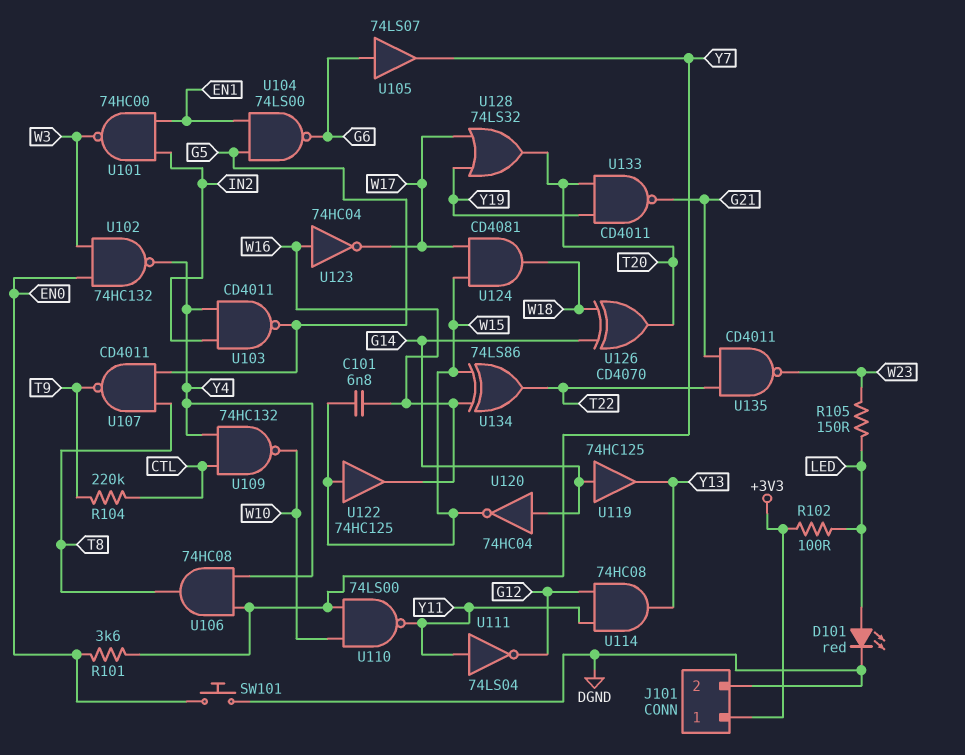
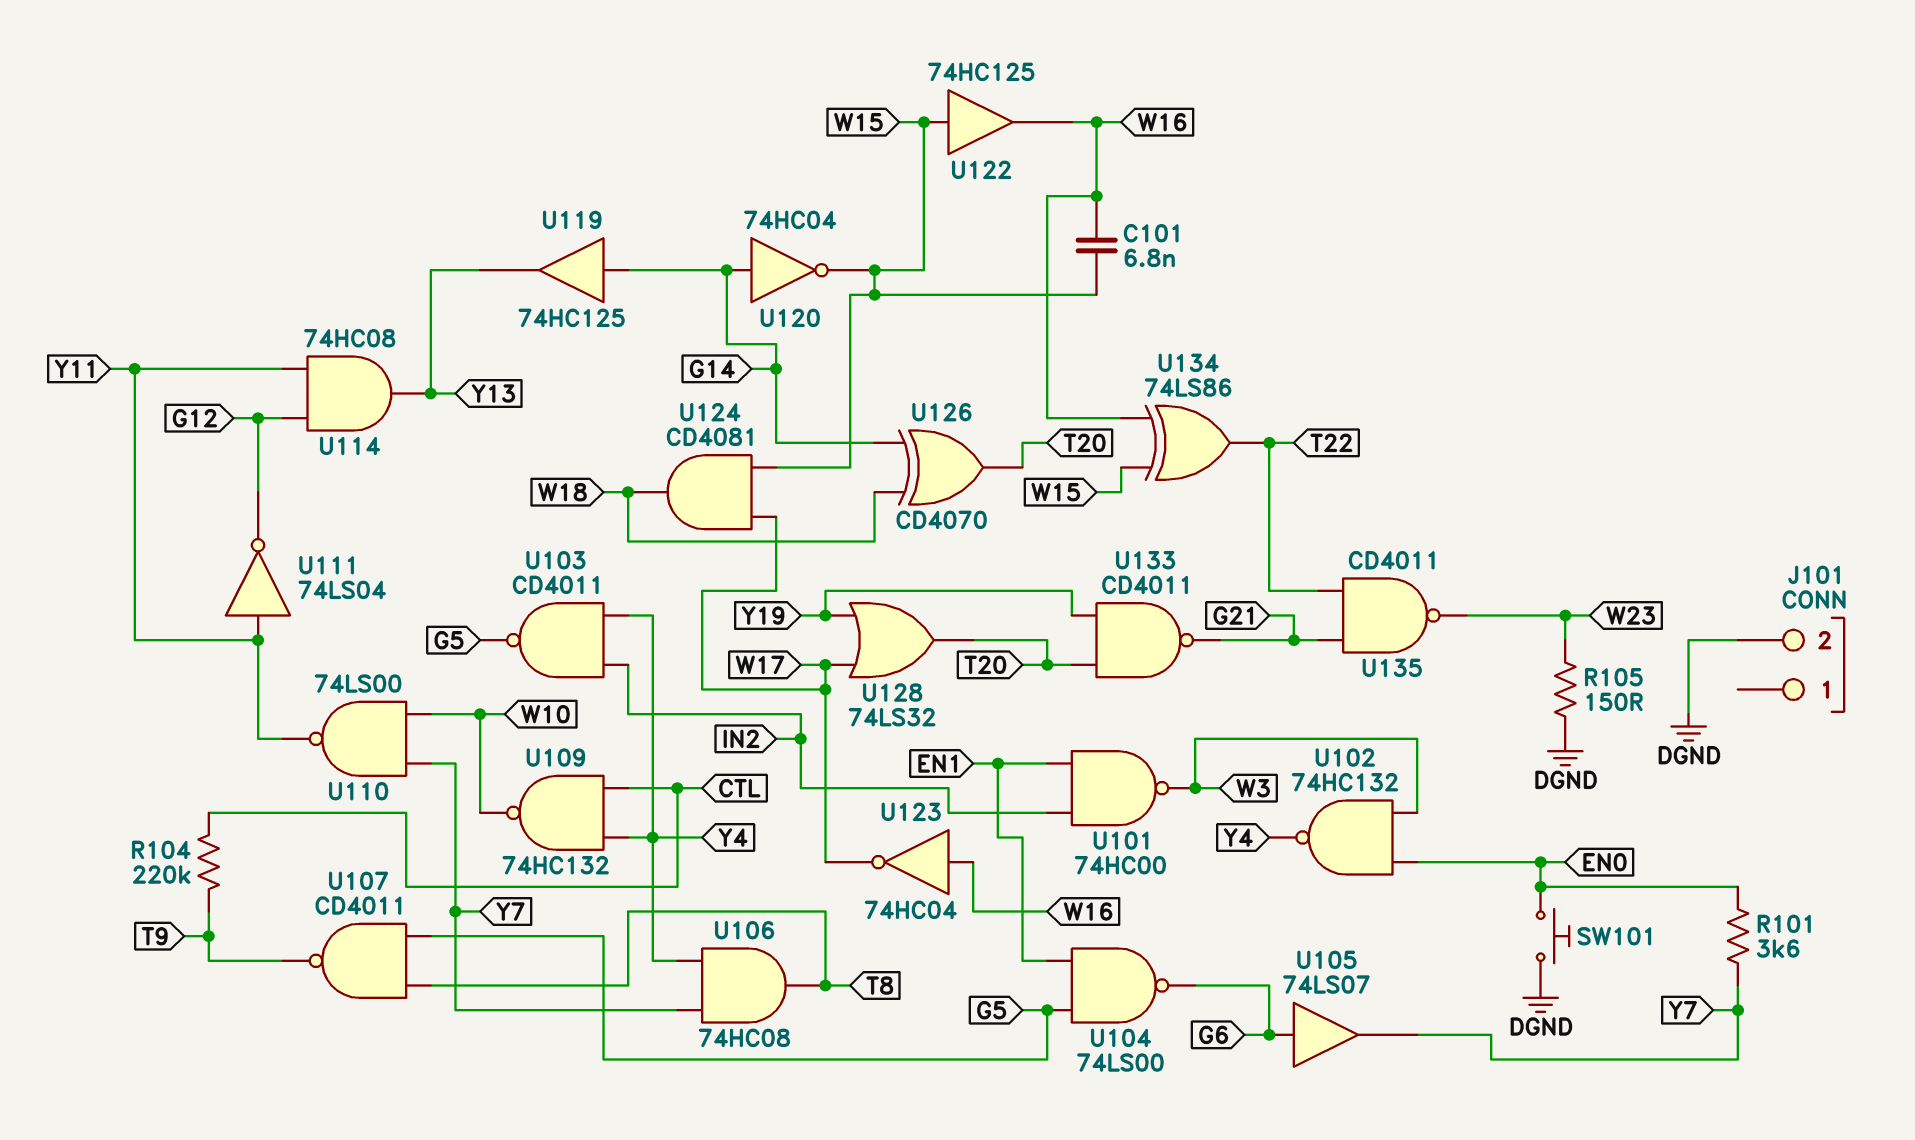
D101: LED red (A LED, K DGND) -> none
J101 pin 1: +3V3 -> none
R102: 100 (+3V3, LED) -> none
R105: 150 (LED, W23) -> 150 (DGND, W23)

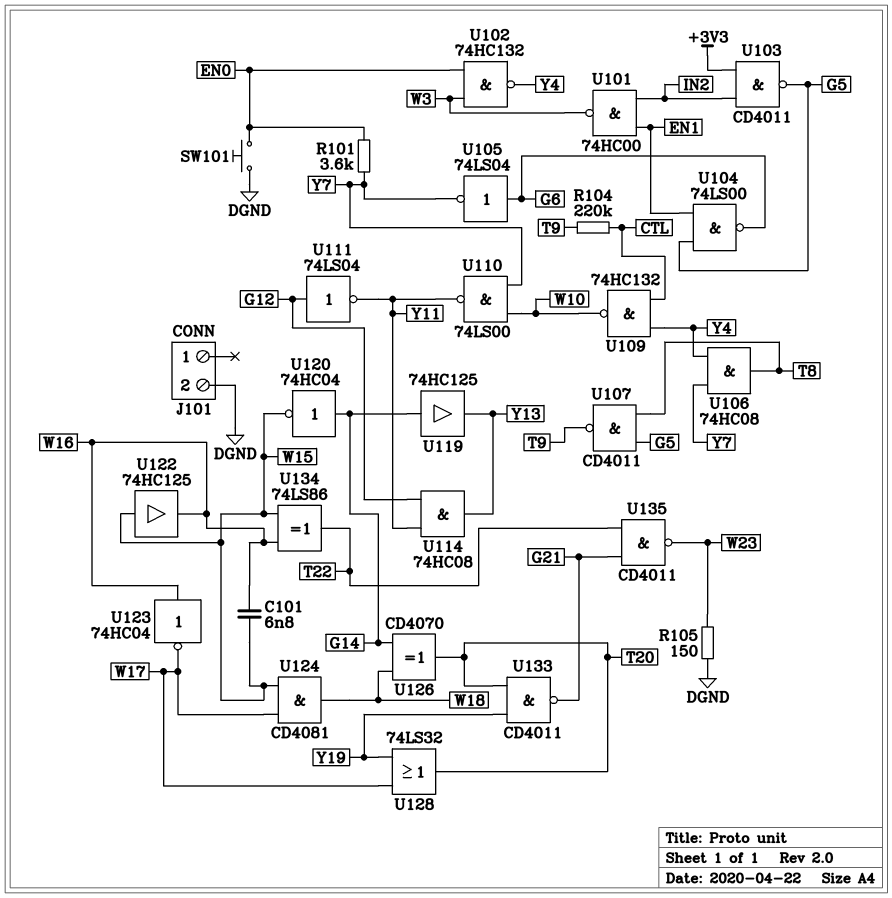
U103: NAND CD4011 (in IN2, in Y4, out G5) -> NAND CD4011 (in +3V3, in IN2, out G5)
U105: buffer 74LS07 (in G6, out Y7) -> NOT 74LS04 (in G6, out Y7)
U111: NOT 74LS04 (in Y11, out G12) -> NOT 74LS04 (in G12, out Y11)

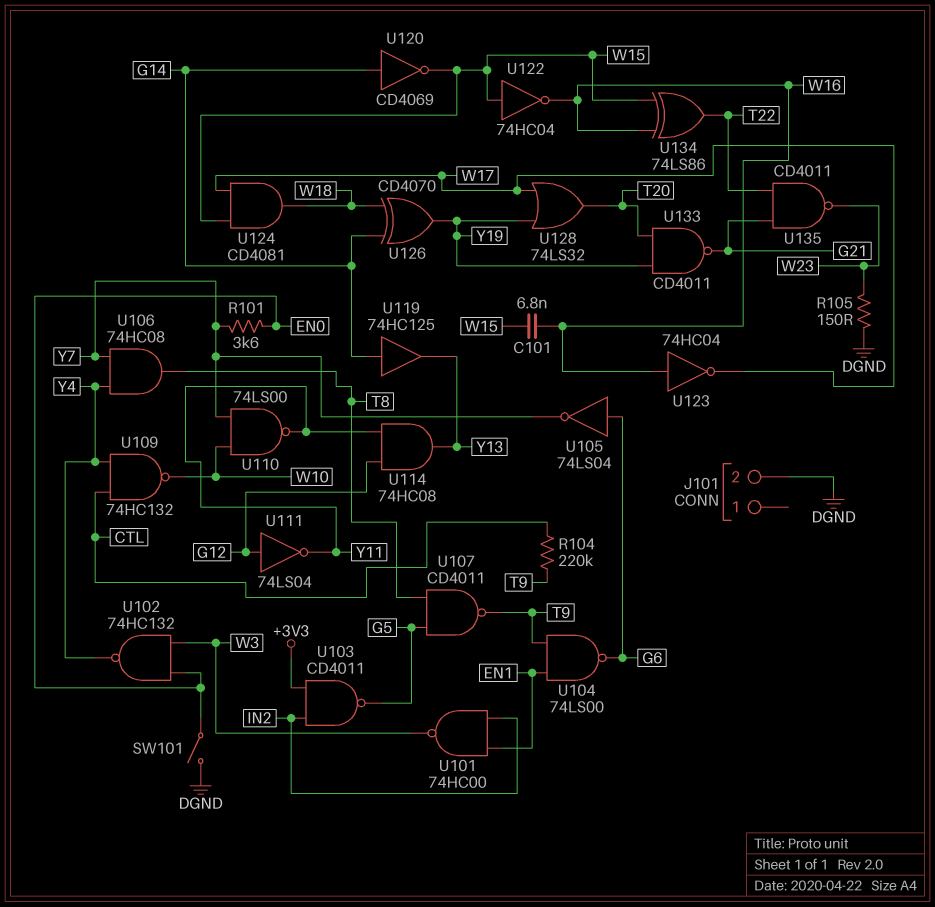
SW101: button (DGND, EN0) -> switch (DGND, EN0)
U104: NAND 74LS00 (in EN1, in G5, out G6) -> NAND 74LS00 (in EN1, in T9, out G6)
U120: NOT 74HC04 (in G14, out W15) -> NOT CD4069 (in G14, out W15)
U122: buffer 74HC125 (in W15, out W16) -> NOT 74HC04 (in W15, out W16)
U126: XOR CD4070 (in G14, in W18, out T20) -> XOR CD4070 (in G14, in W18, out Y19)

